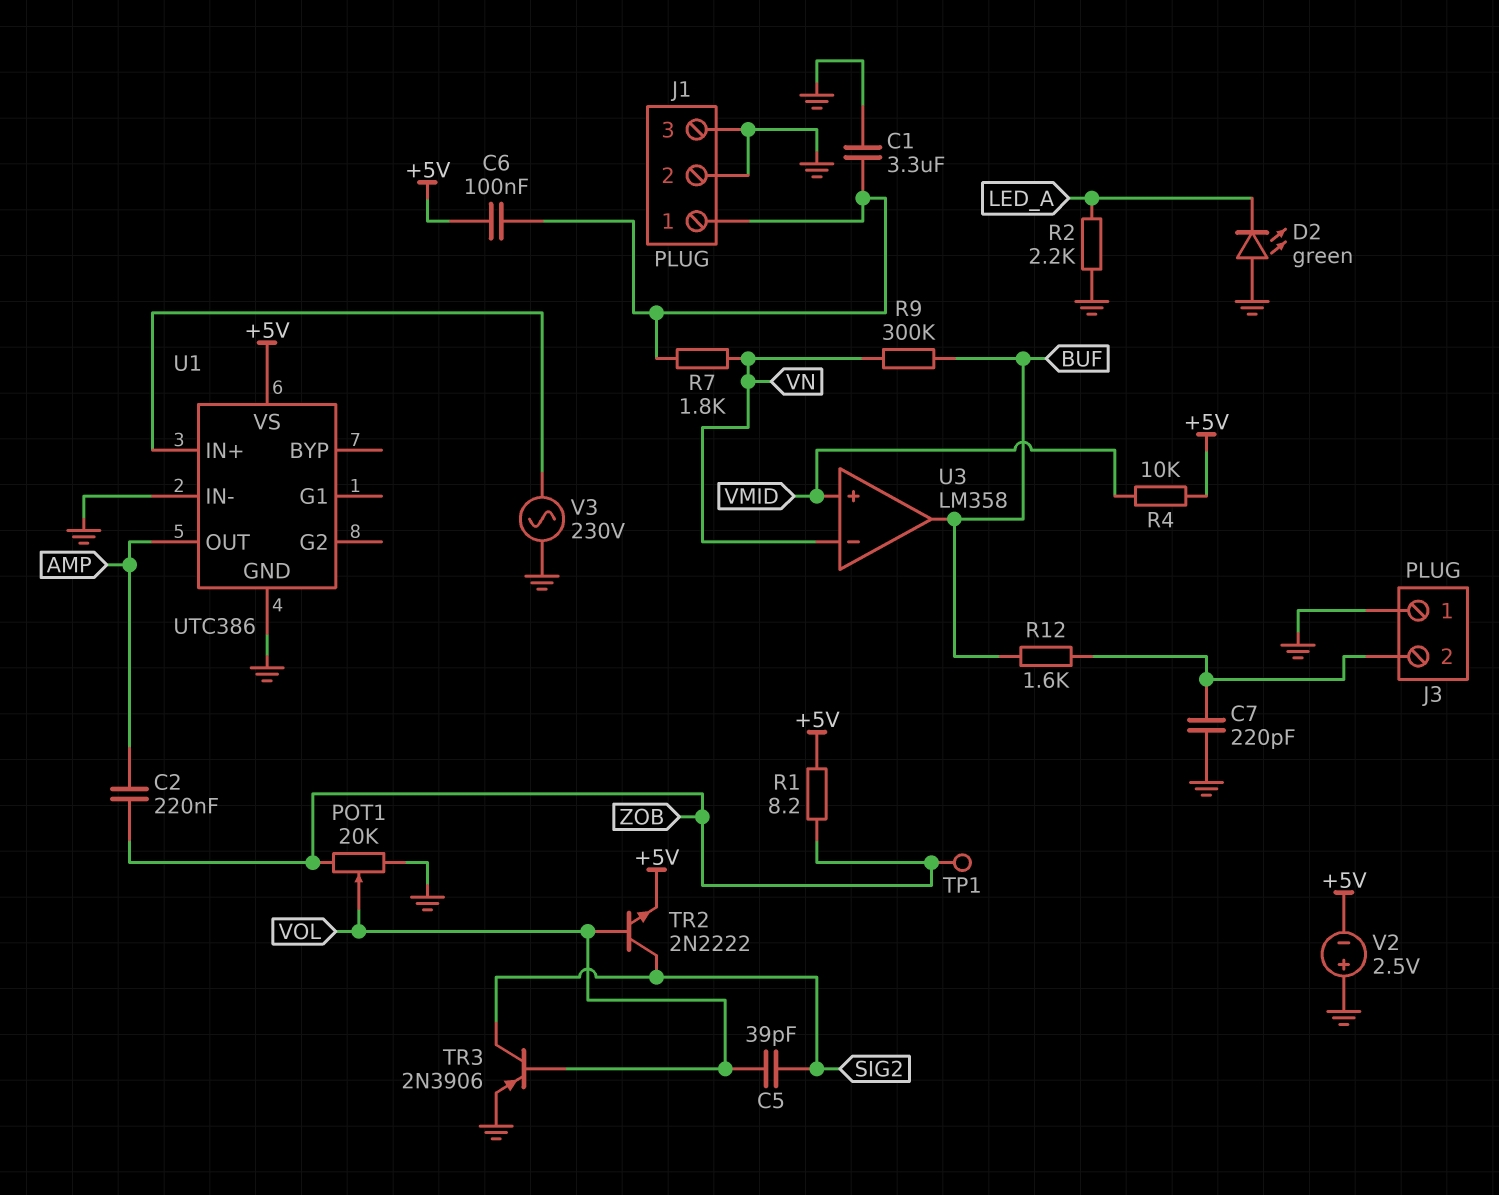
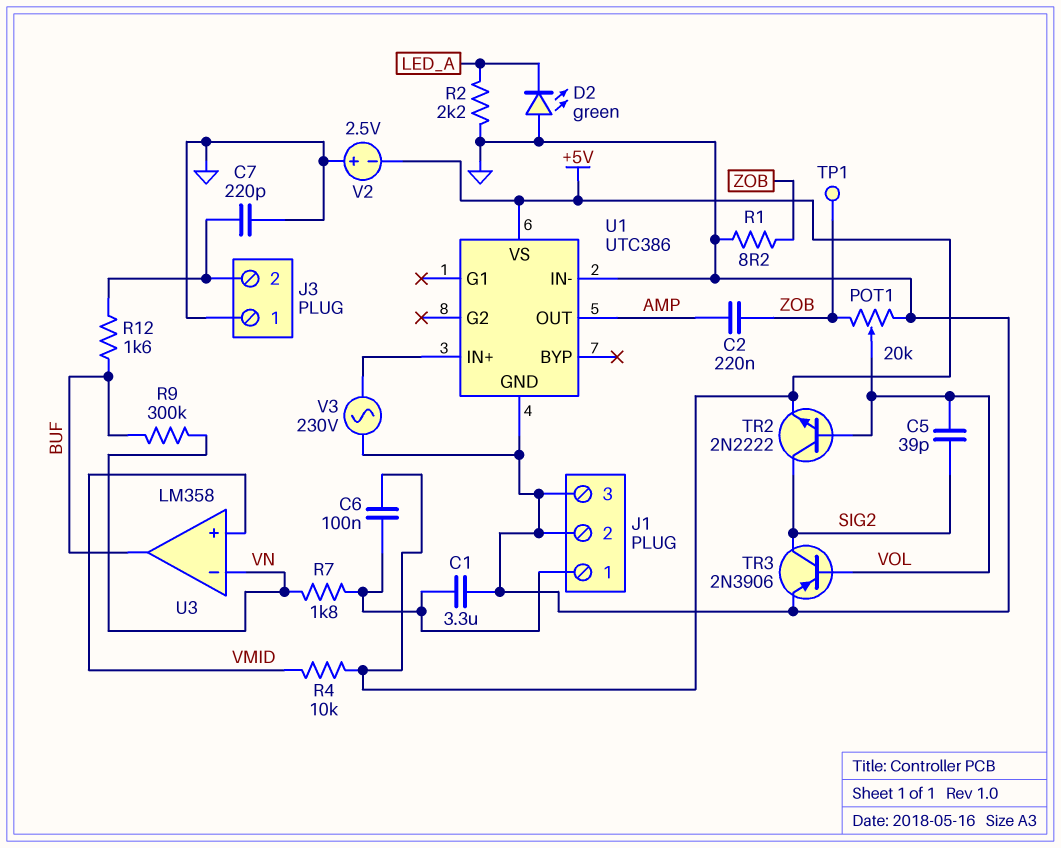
R1: 8.2 (+5V, ZOB) -> 8.2 (GND, ZOB)

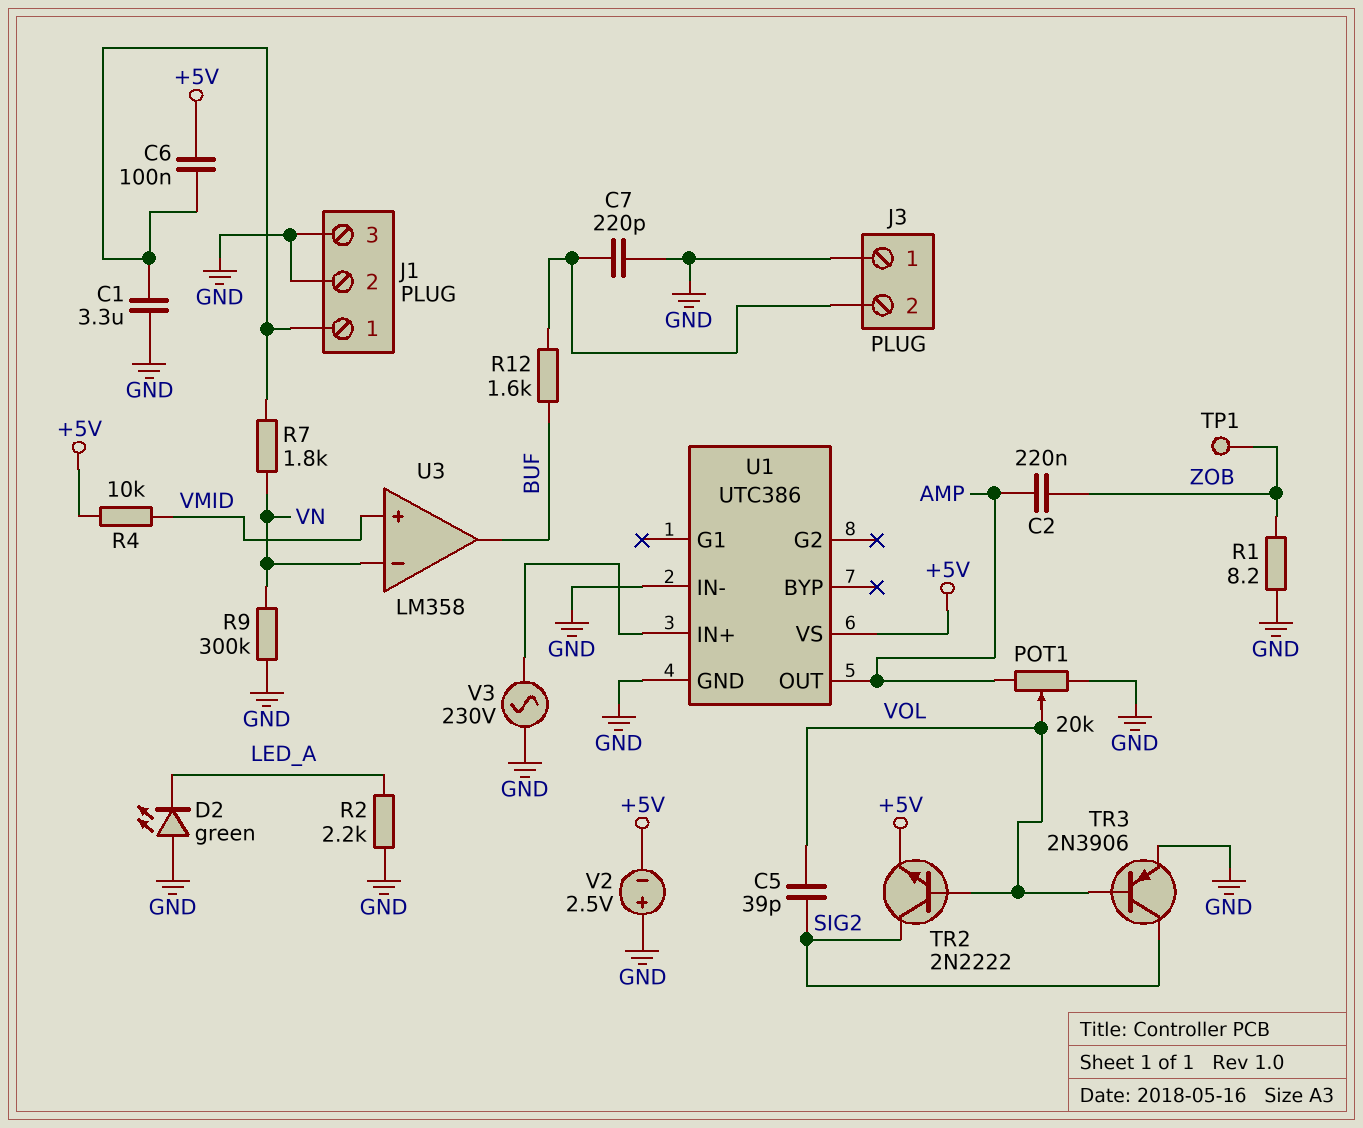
POT1: 20k (GND, ZOB, wiper VOL) -> 20k (AMP, GND, wiper VOL)
R9: 300k (BUF, VN) -> 300k (GND, VN)

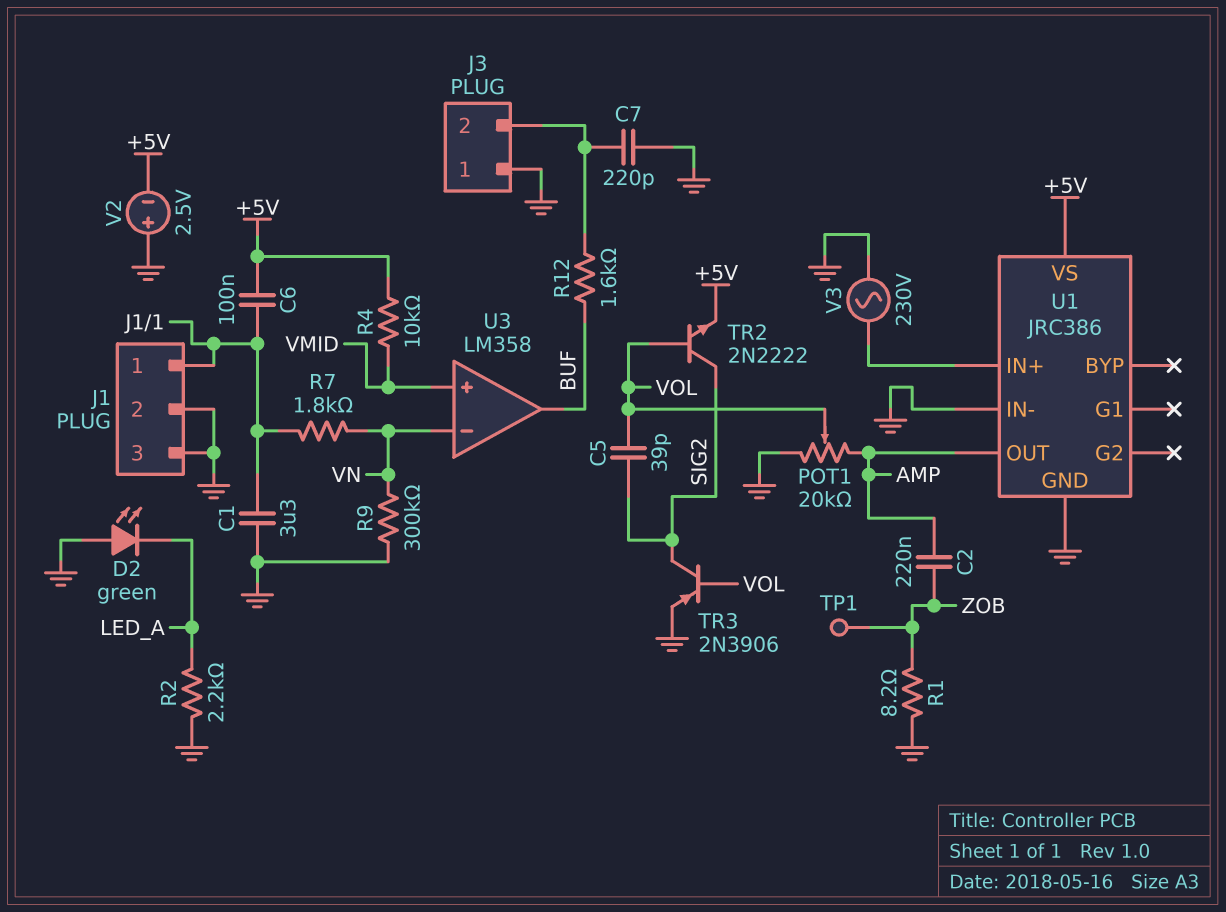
U1: UTC386 -> JRC386

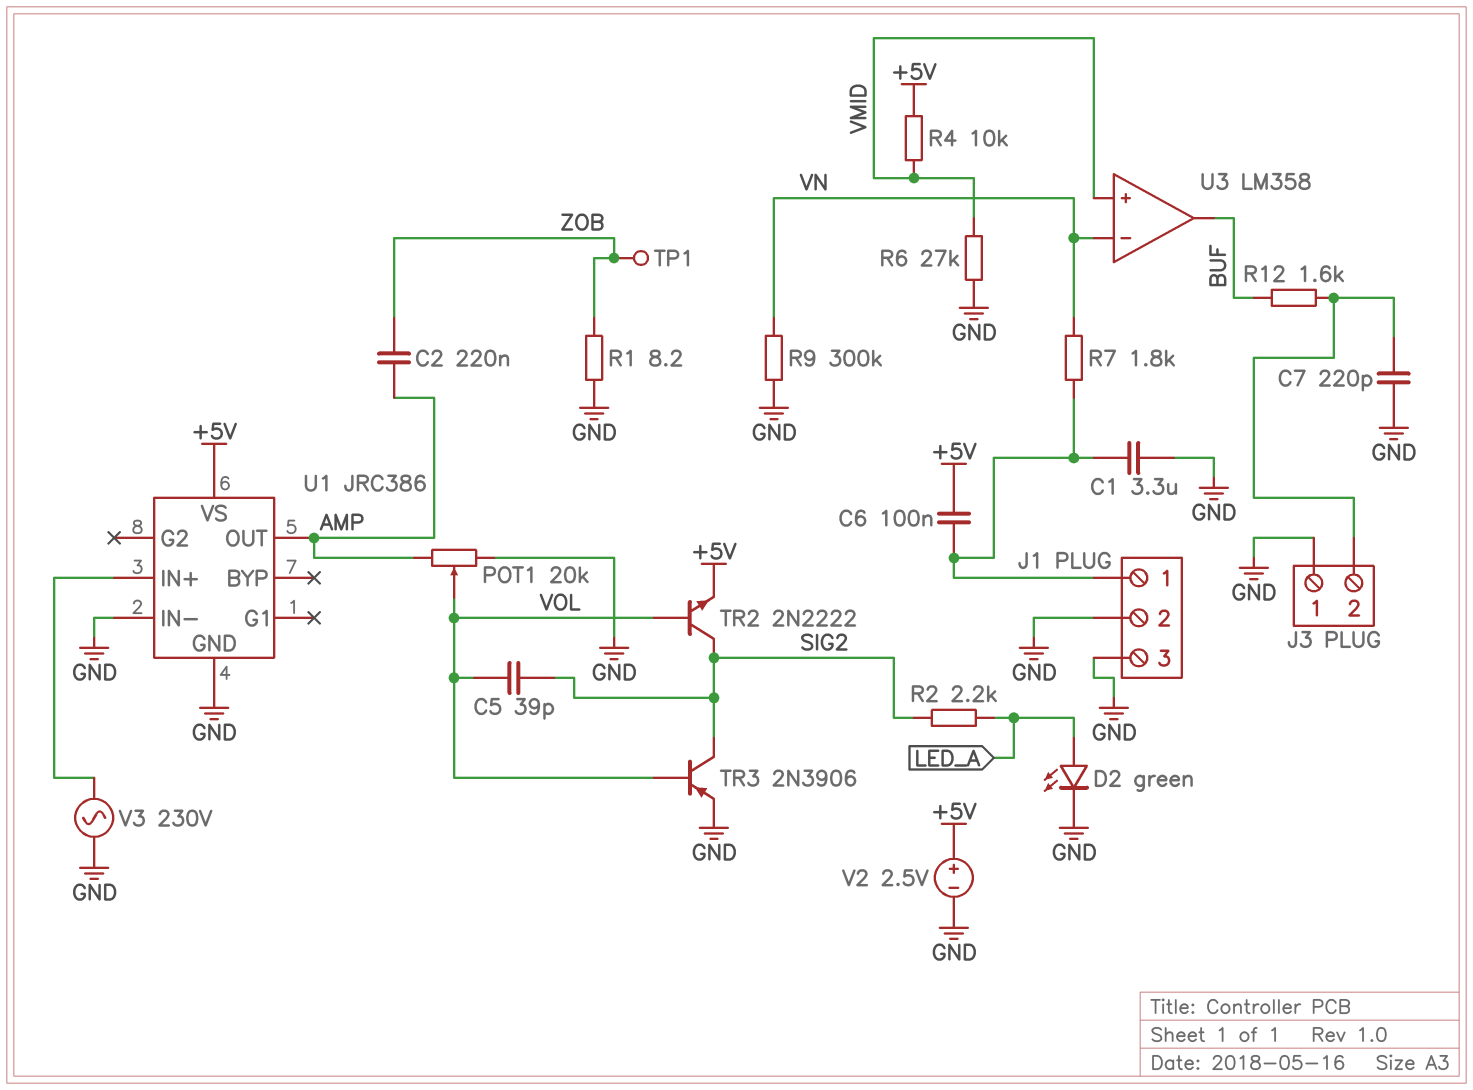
D2: LED green (A GND, K LED_A) -> LED green (A LED_A, K GND)
R2: 2.2k (GND, LED_A) -> 2.2k (LED_A, SIG2)
R6: none -> 27k (GND, VMID)
V2: 2.5V (plus GND, minus +5V) -> 2.5V (plus +5V, minus GND)

